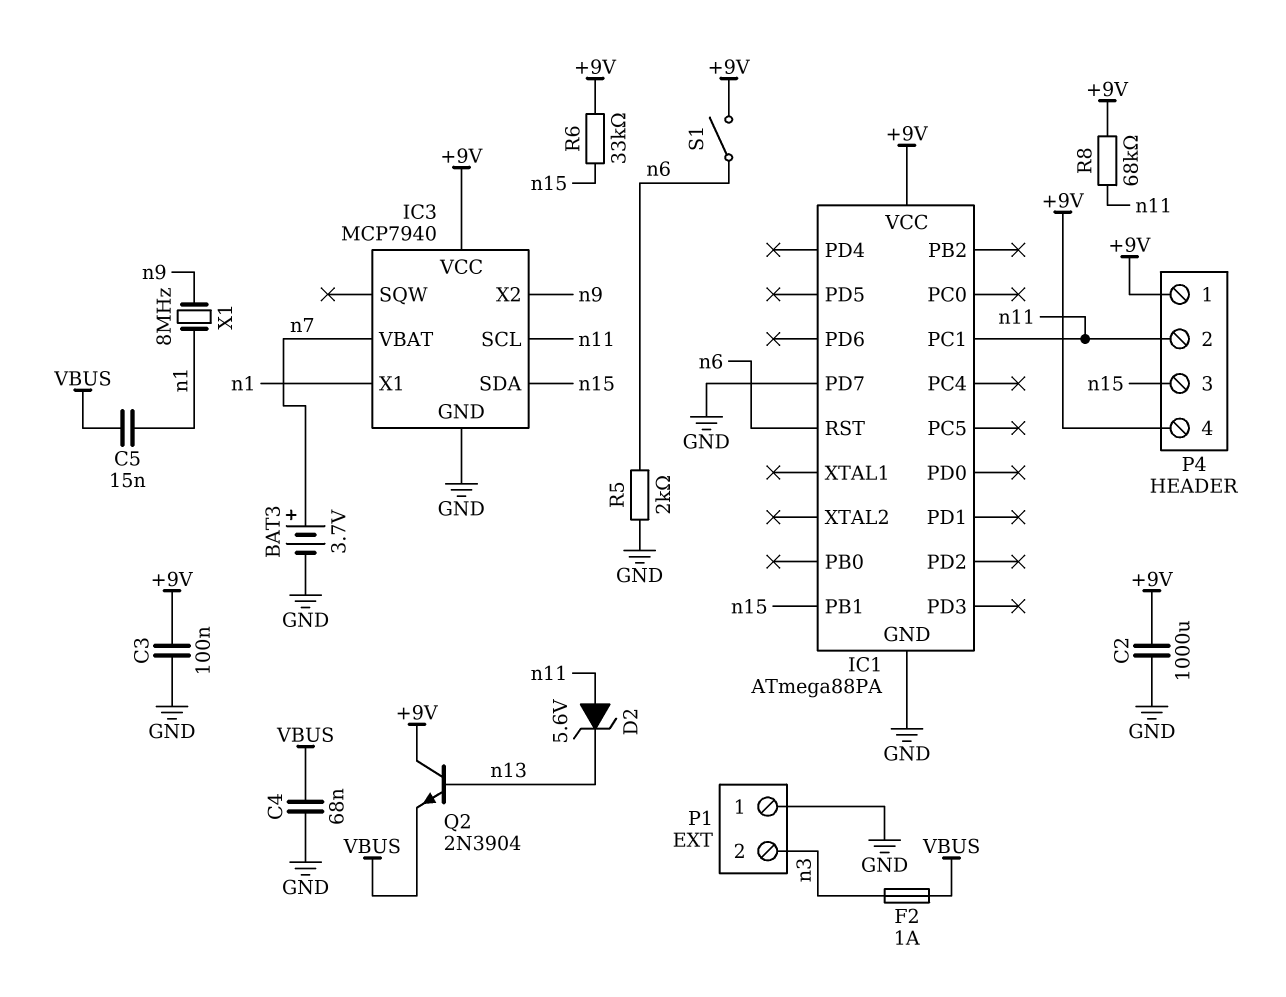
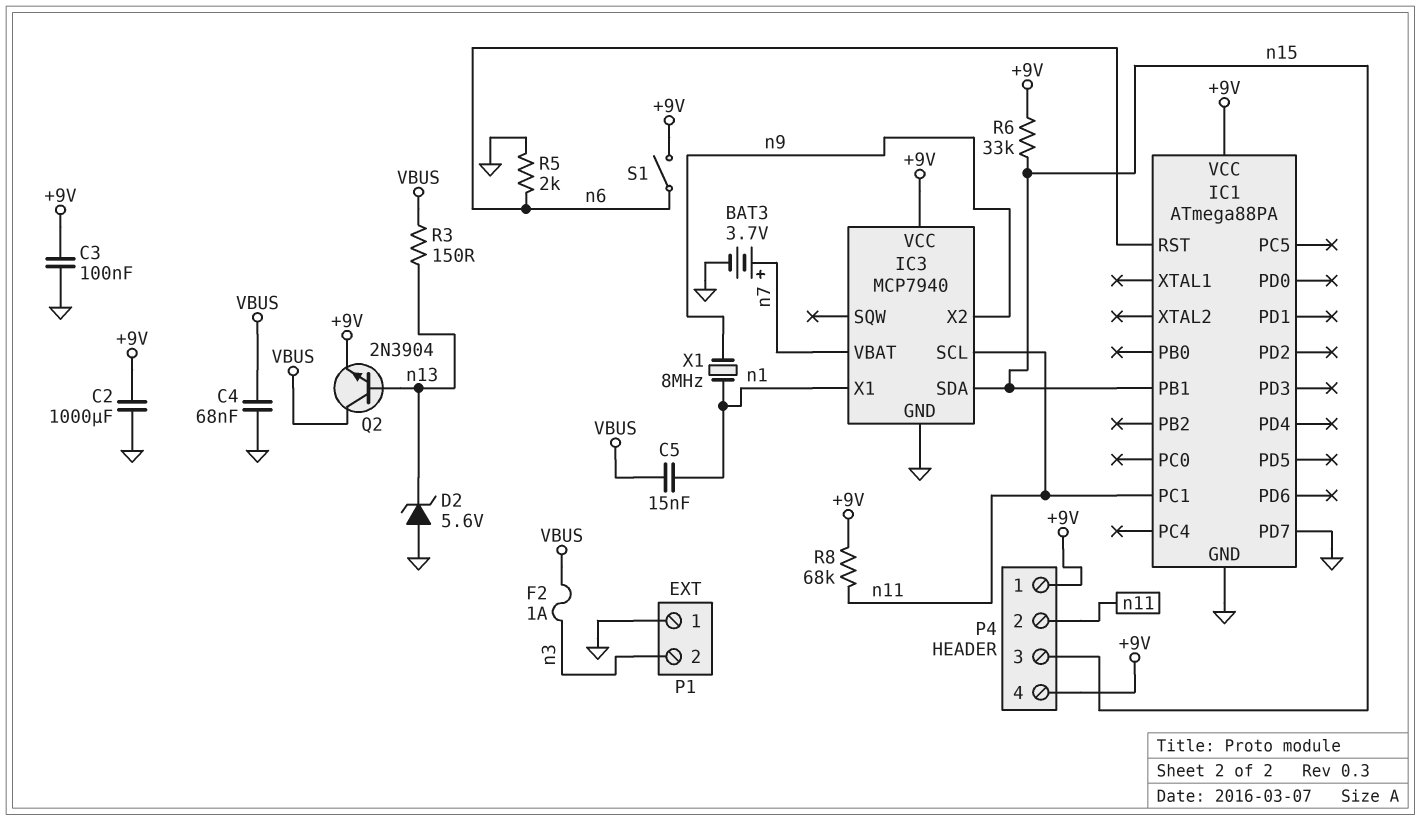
D2: zener 5.6V (A n11, K n13) -> zener 5.6V (A GND, K n13)
Q2: NPN 2N3904 (B n13, C +9V, E VBUS) -> NPN 2N3904 (B n13, C VBUS, E +9V)
R3: none -> 150 (VBUS, n13)

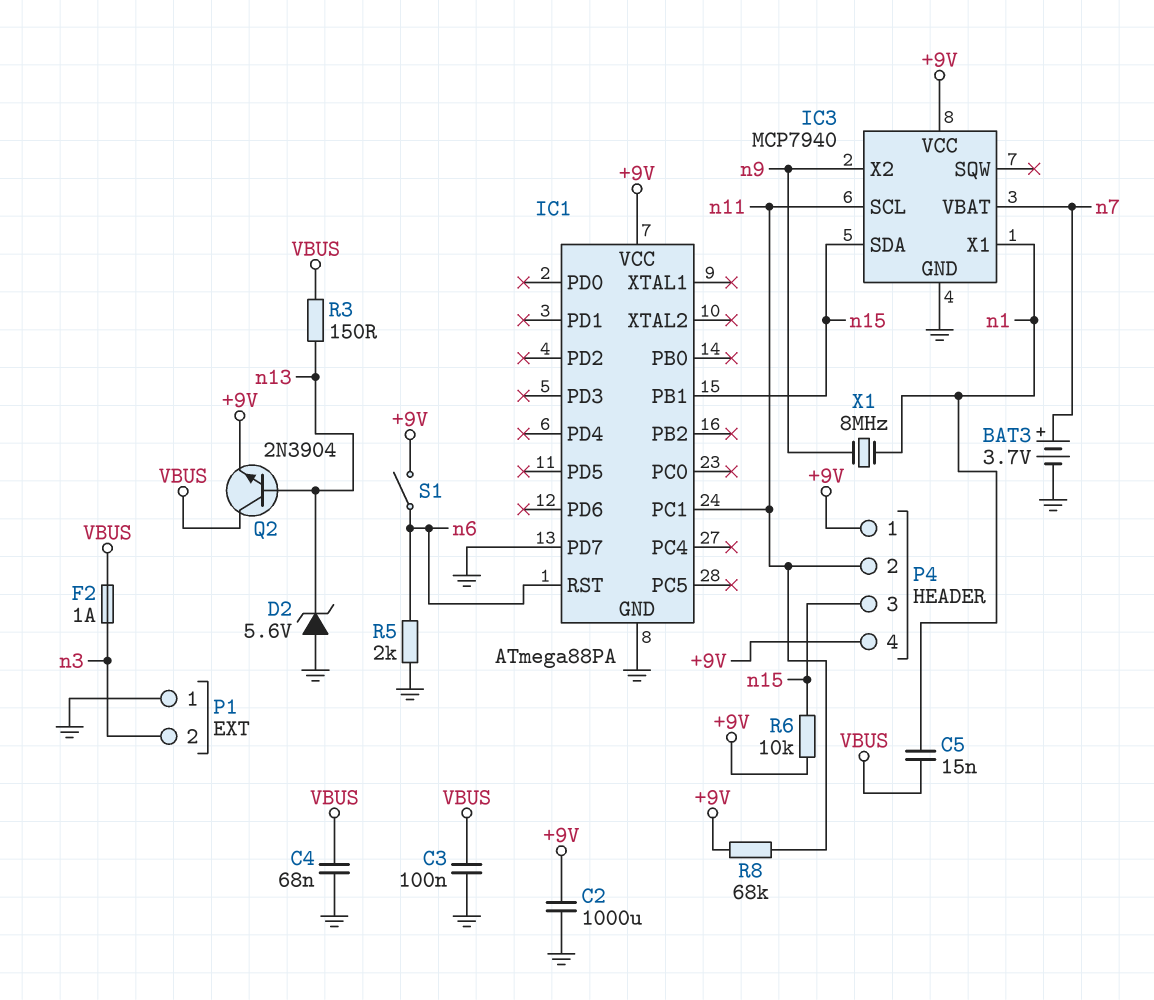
C3: 100nF (+9V, GND) -> 100nF (GND, VBUS)
R6: 33k (+9V, n15) -> 10k (+9V, n15)

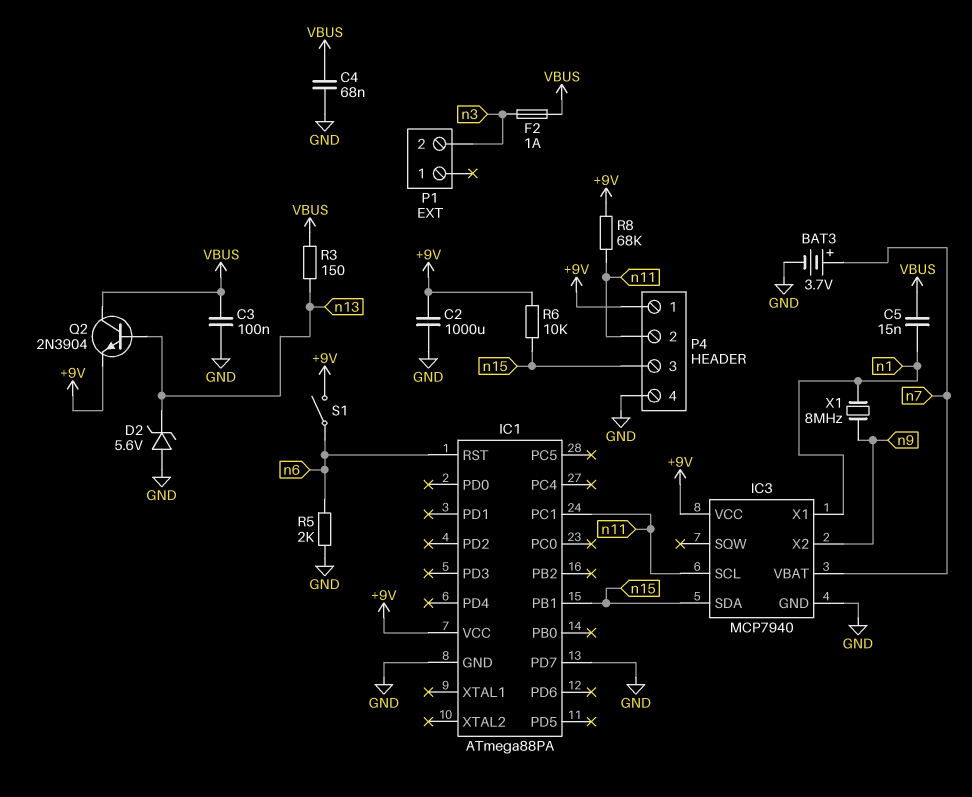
P1 pin 1: GND -> none
P4 pin 4: +9V -> GND

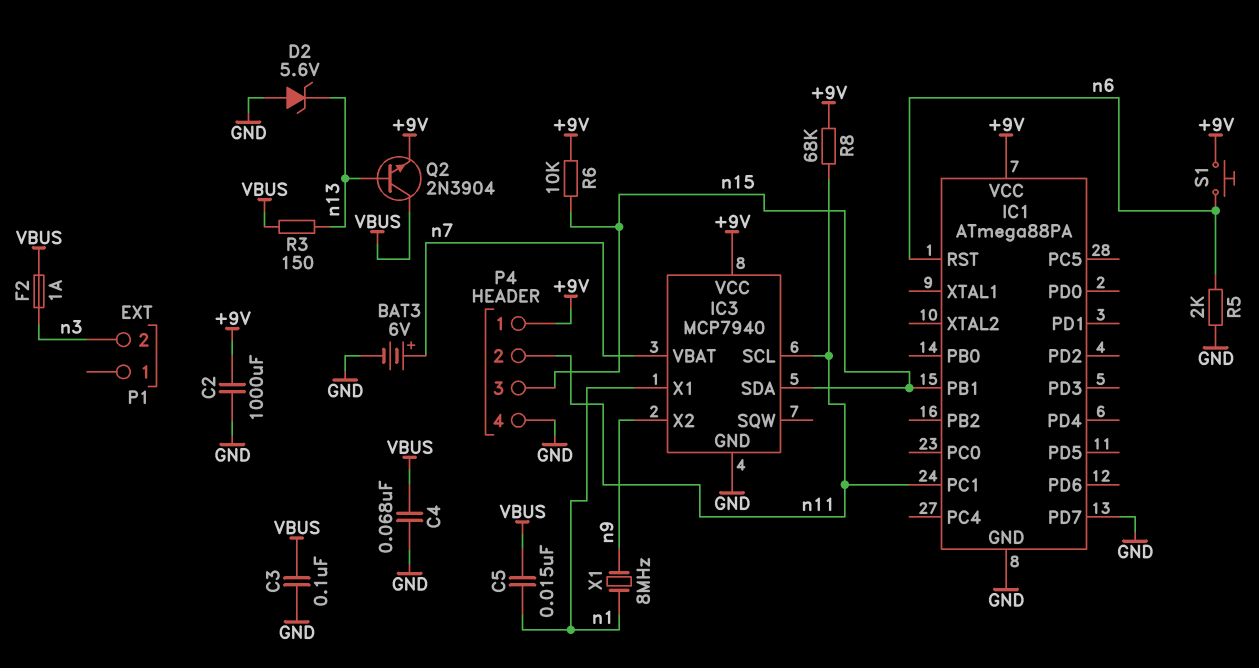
BAT3: 3.7V (plus n7, minus GND) -> 6V (plus n7, minus GND)
S1: switch (+9V, n6) -> button (+9V, n6)

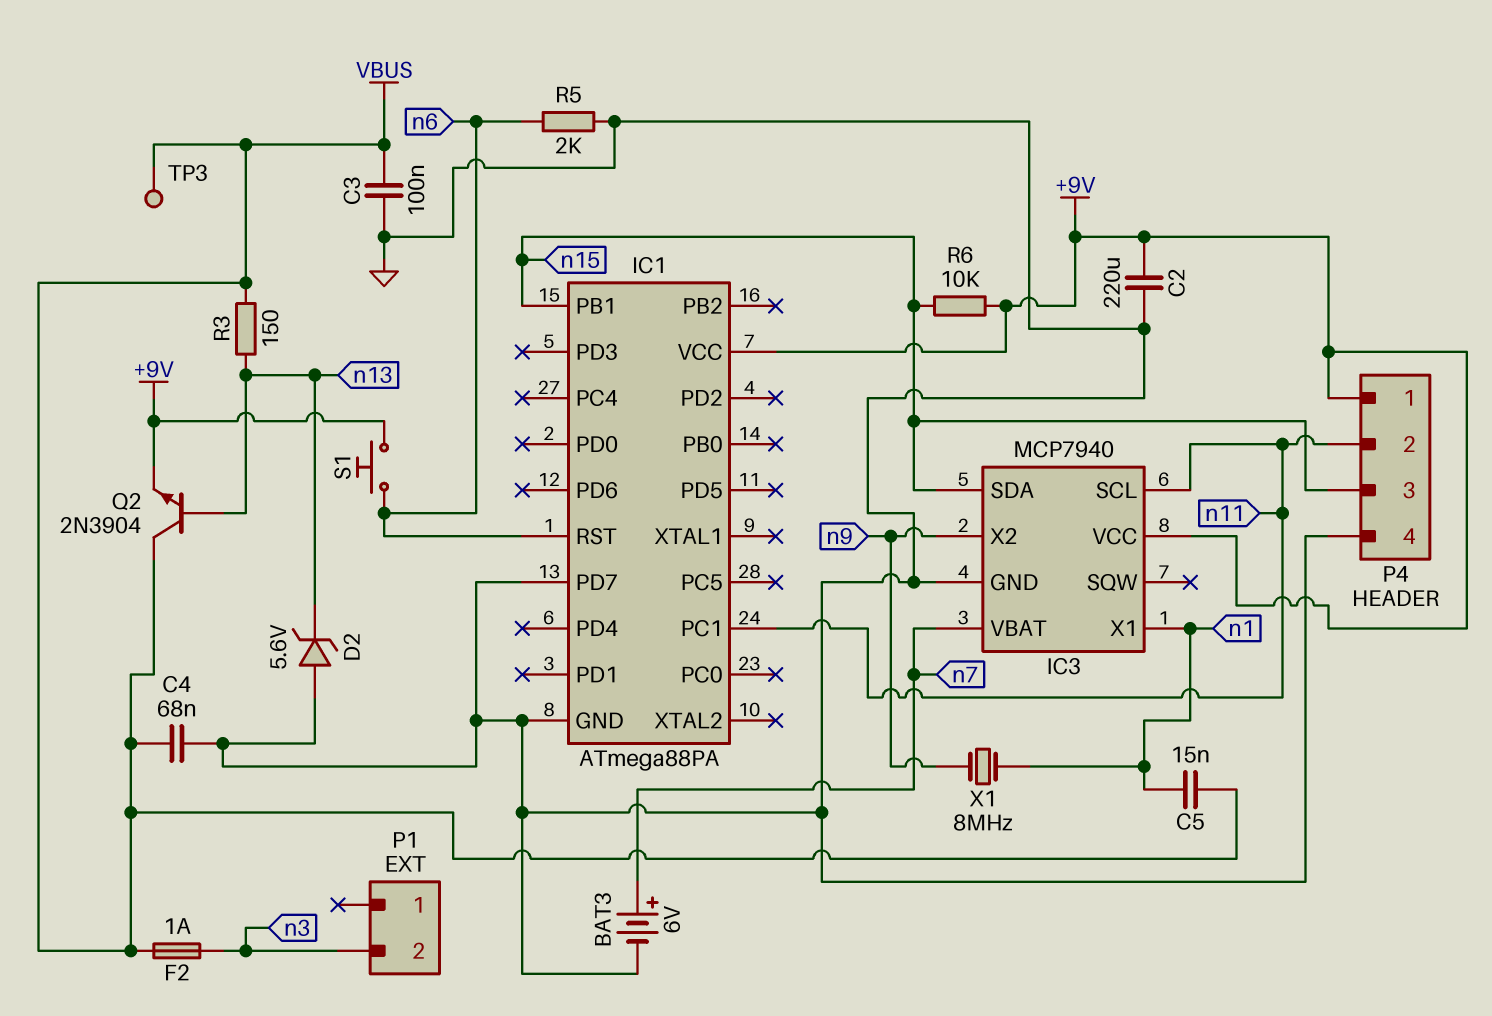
C2: 1000uF (+9V, GND) -> 220uF (+9V, GND)
R8: 68k (+9V, n11) -> none
TP3: none -> test point (VBUS)

